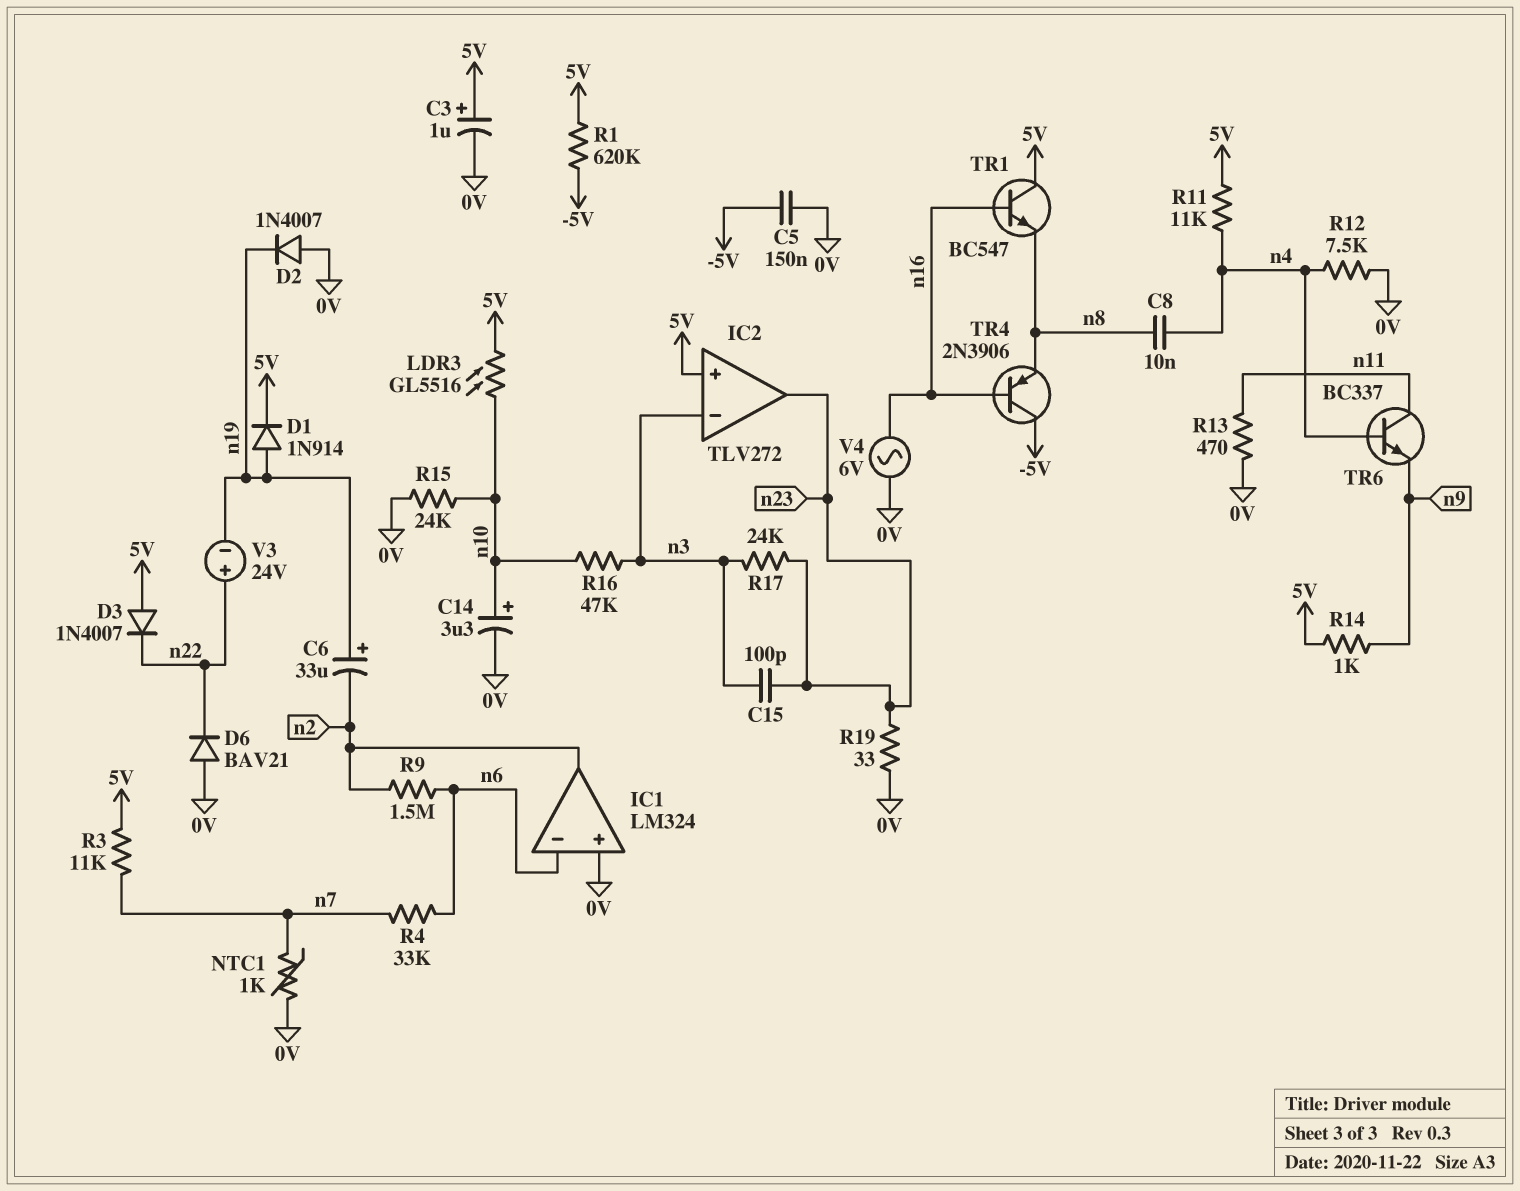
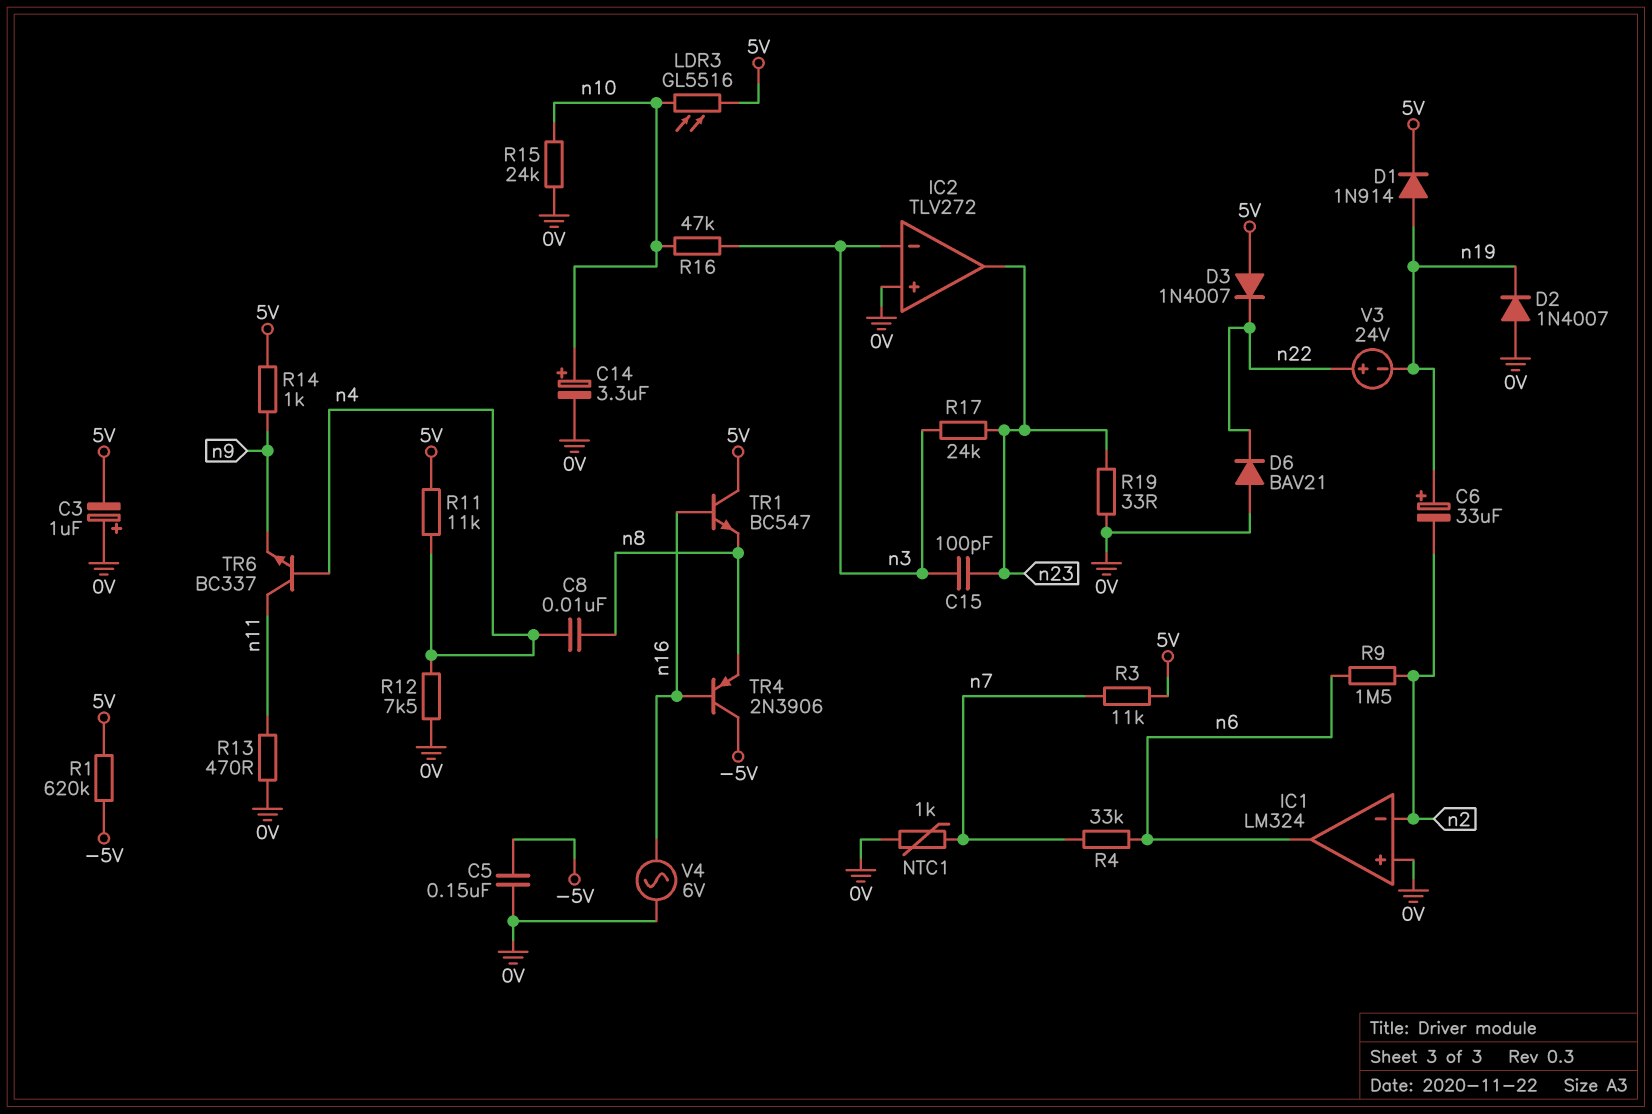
C3: 1uF (plus 5V, minus 0V) -> 1uF (plus 0V, minus 5V)
IC1 pin in-: n6 -> n2
IC1 pin out: n2 -> n6
IC2 pin in+: 5V -> 0V

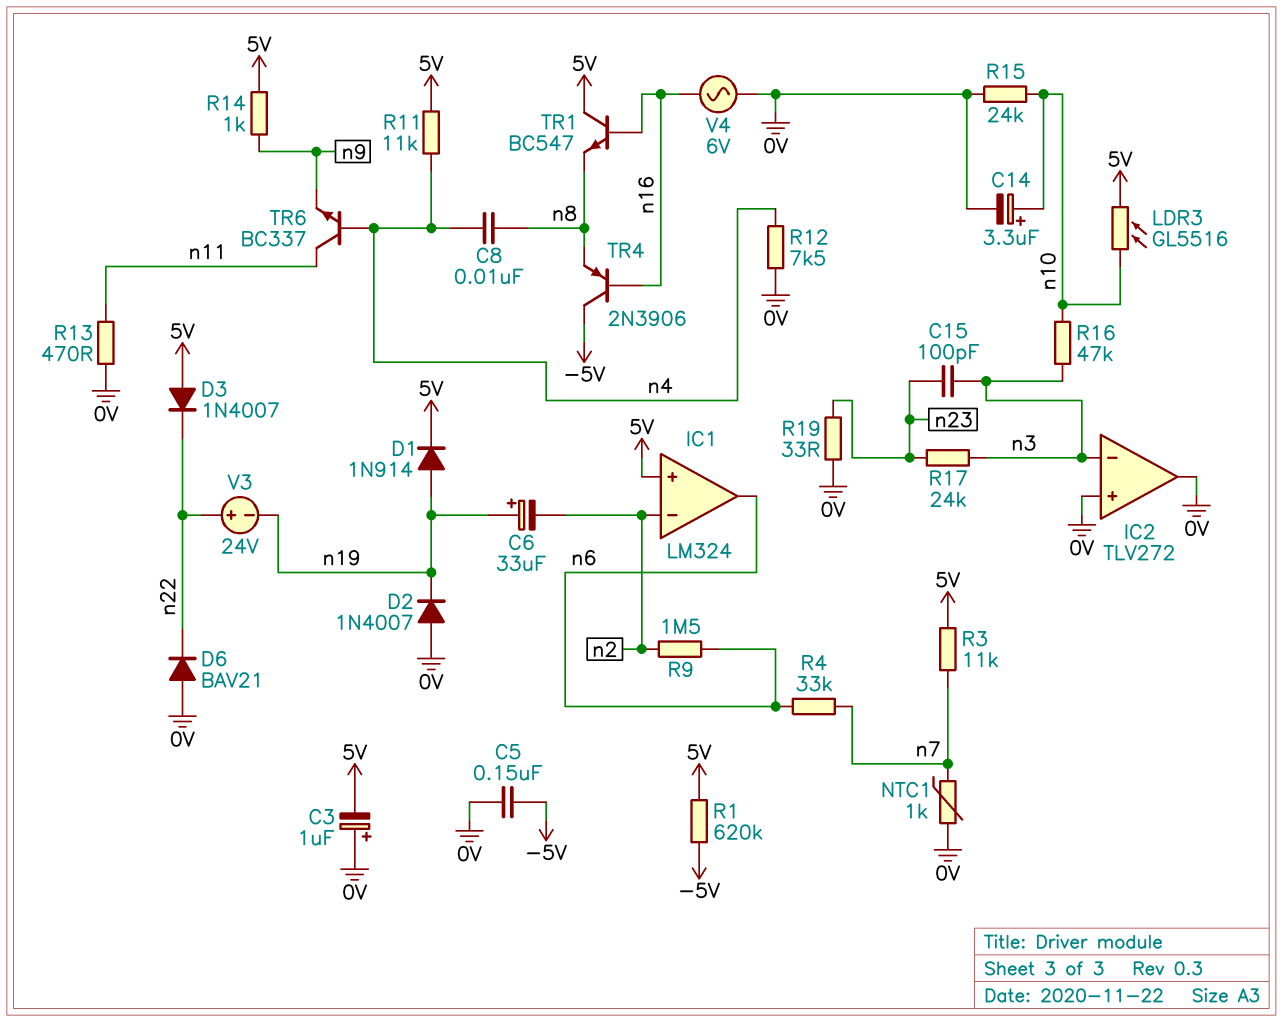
IC1 pin in+: 0V -> 5V
IC2 pin out: n23 -> 0V

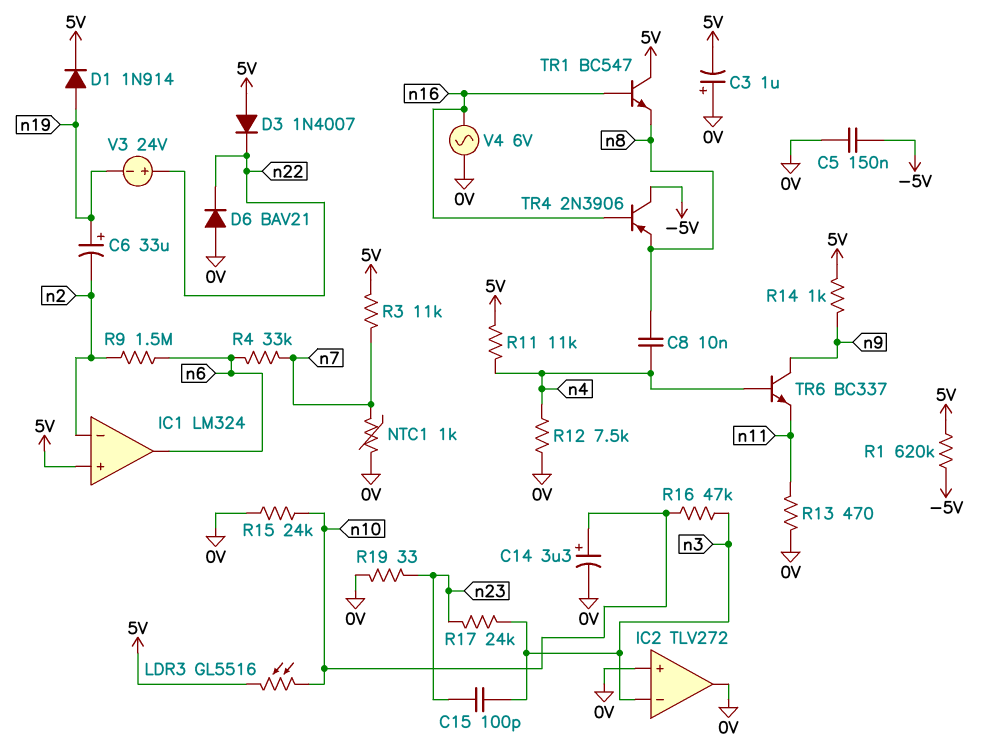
D2: diode 1N4007 (A 0V, K n19) -> none
TR6: NPN BC337 (B n4, C n11, E n9) -> NPN BC337 (B n4, C n9, E n11)

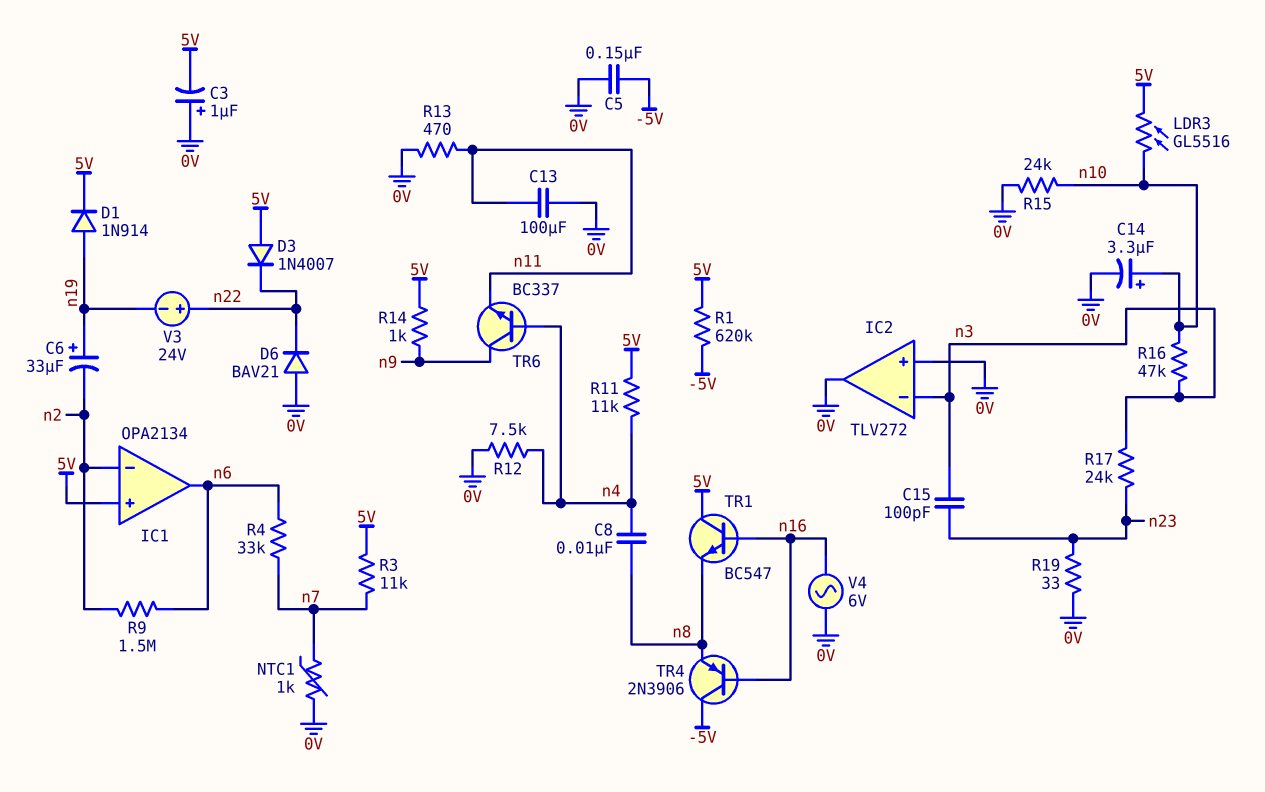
C13: none -> 100uF (0V, n11)
IC1: LM324 -> OPA2134

